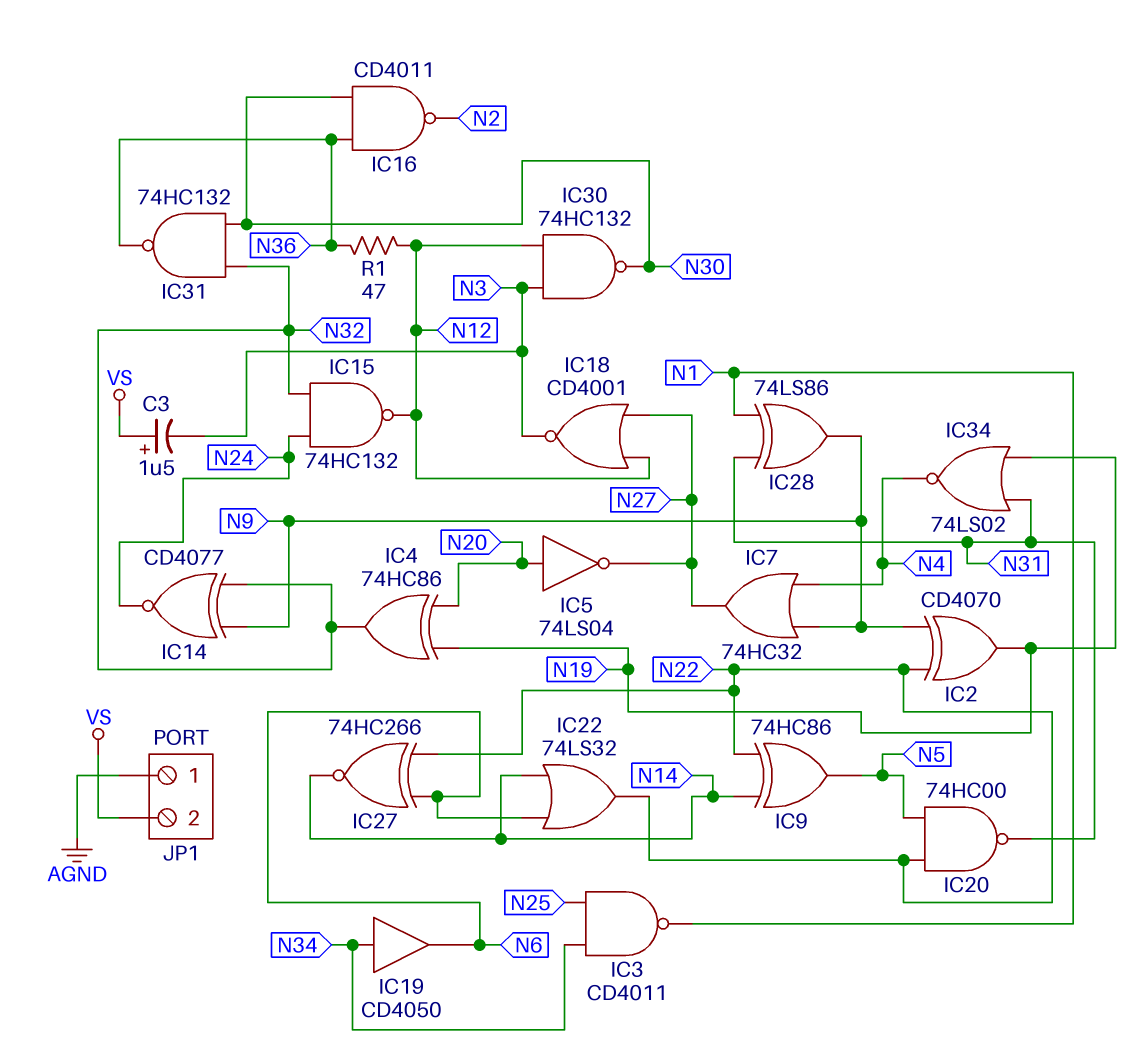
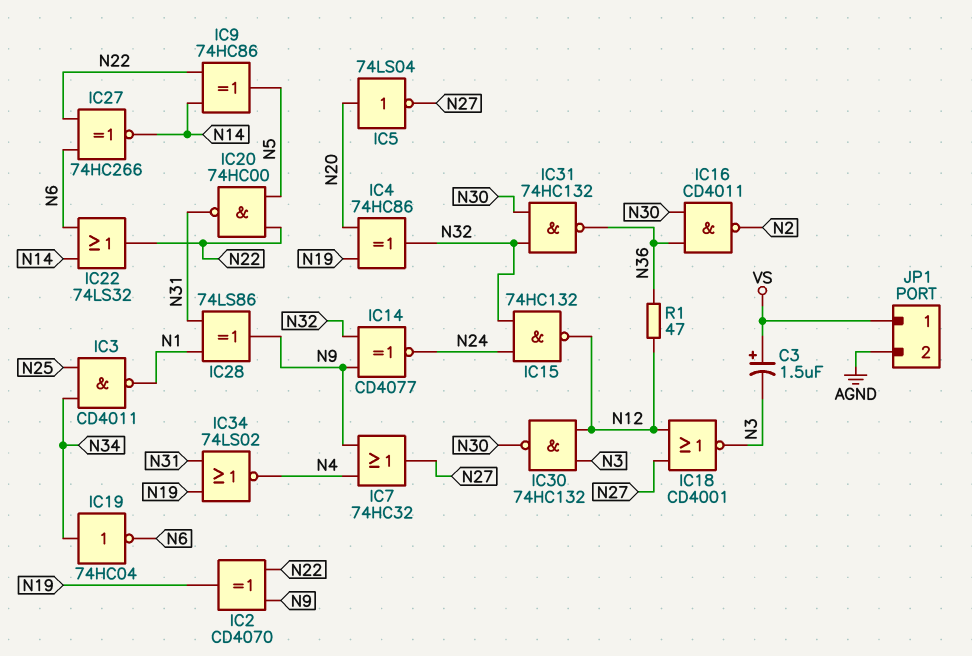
IC19: buffer CD4050 (in N34, out N6) -> NOT 74HC04 (in N34, out N6)
JP1 pin 1: AGND -> VS
JP1 pin 2: VS -> AGND

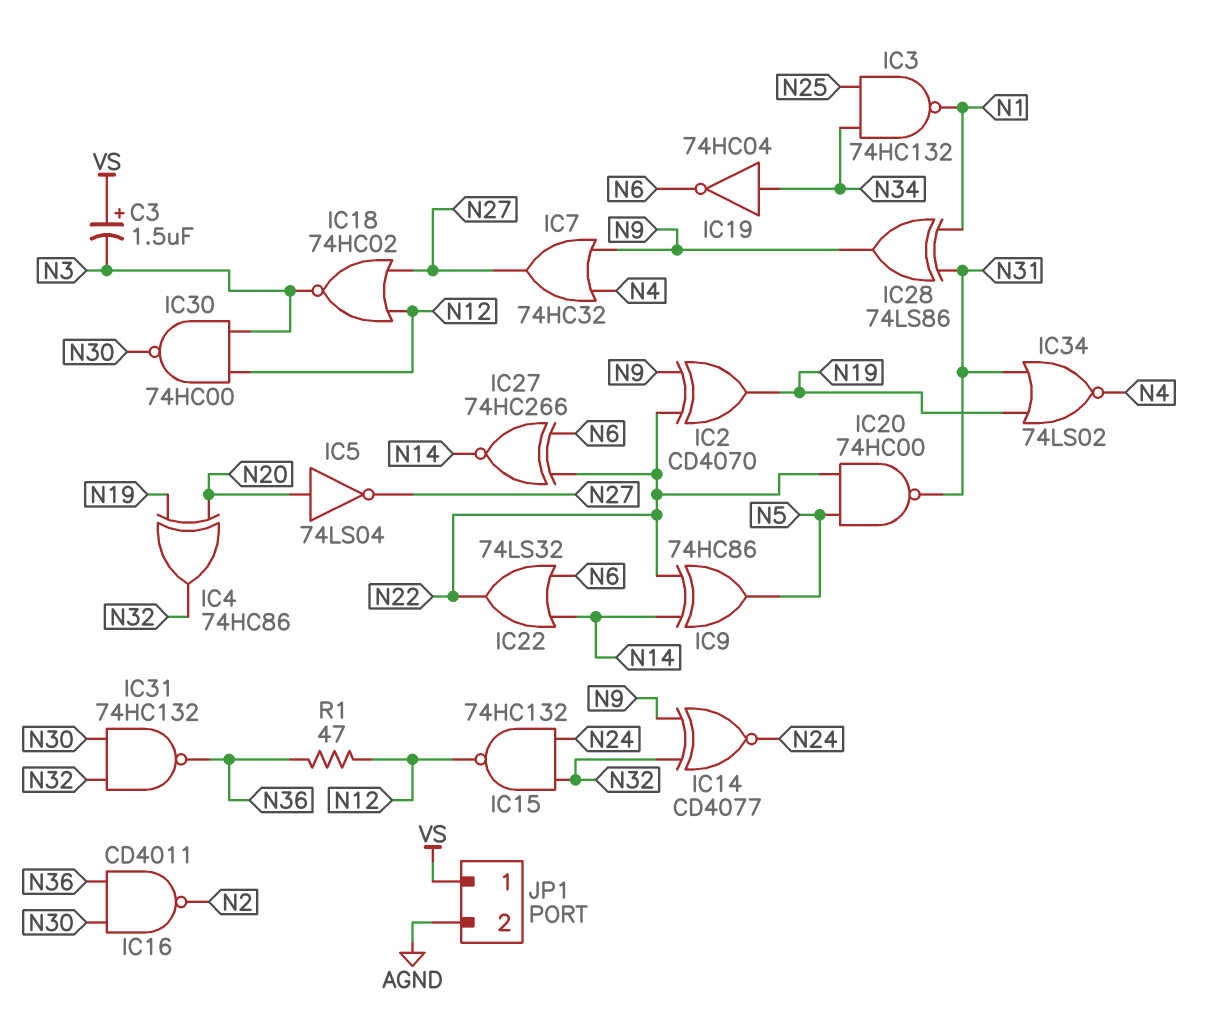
IC3: NAND CD4011 (in N25, in N34, out N1) -> NAND 74HC132 (in N25, in N34, out N1)
IC18: NOR CD4001 (in N12, in N27, out N3) -> NOR 74HC02 (in N12, in N27, out N3)
IC30: NAND 74HC132 (in N3, in N12, out N30) -> NAND 74HC00 (in N3, in N12, out N30)

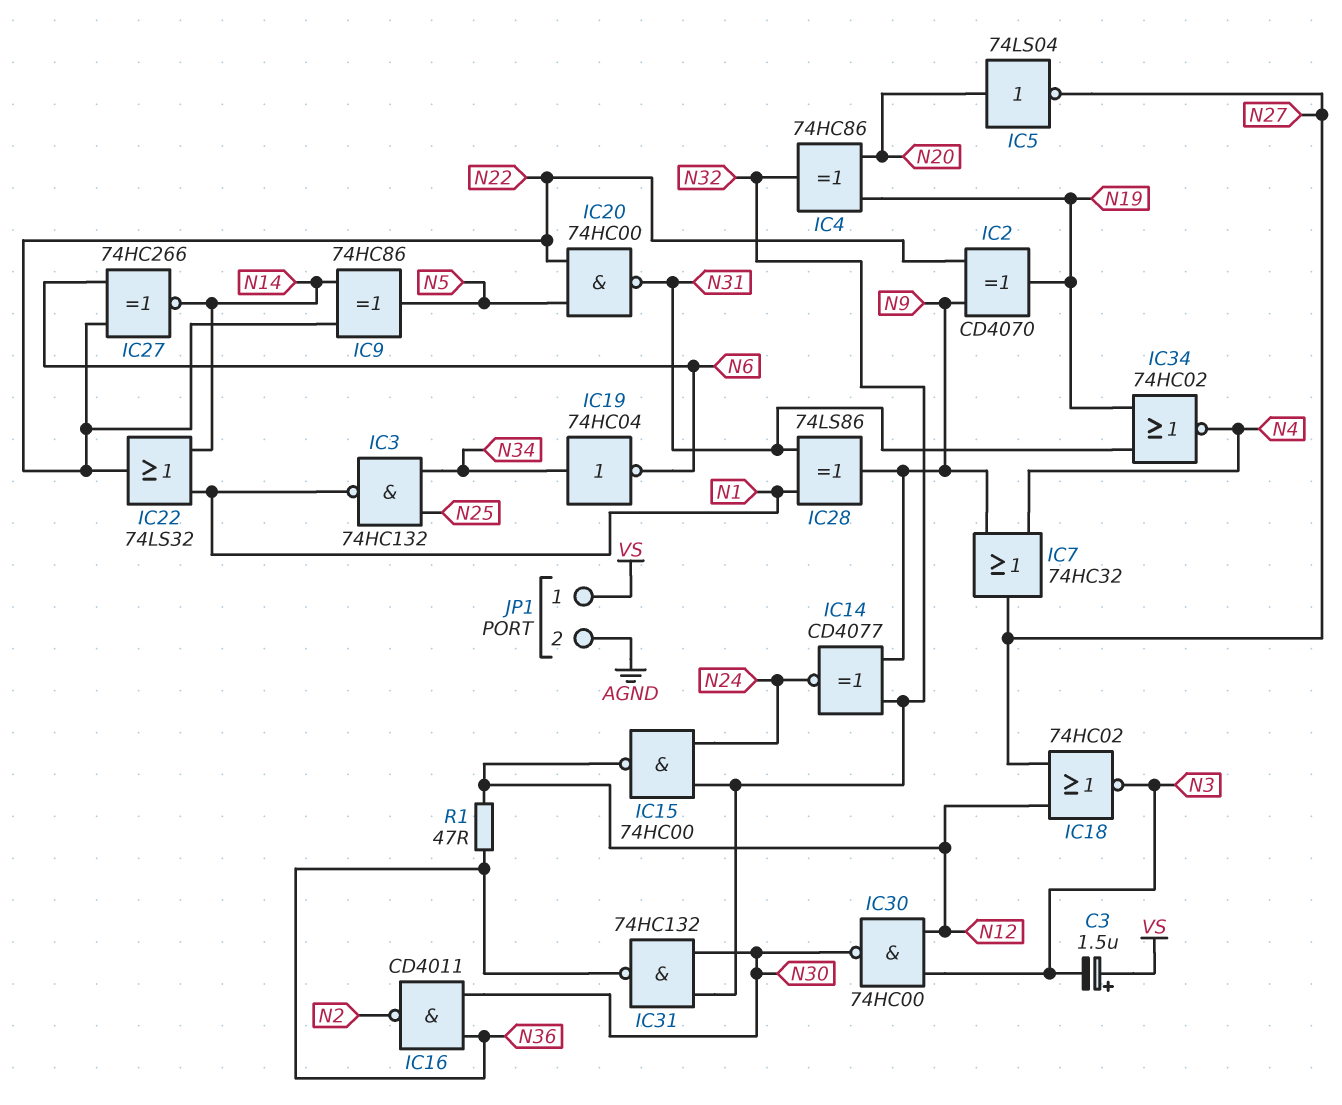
IC15: NAND 74HC132 (in N24, in N32, out N12) -> NAND 74HC00 (in N24, in N32, out N12)
IC22: OR 74LS32 (in N6, in N14, out N22) -> OR 74LS32 (in N1, in N14, out N22)
IC34: NOR 74LS02 (in N19, in N31, out N4) -> NOR 74HC02 (in N19, in N31, out N4)

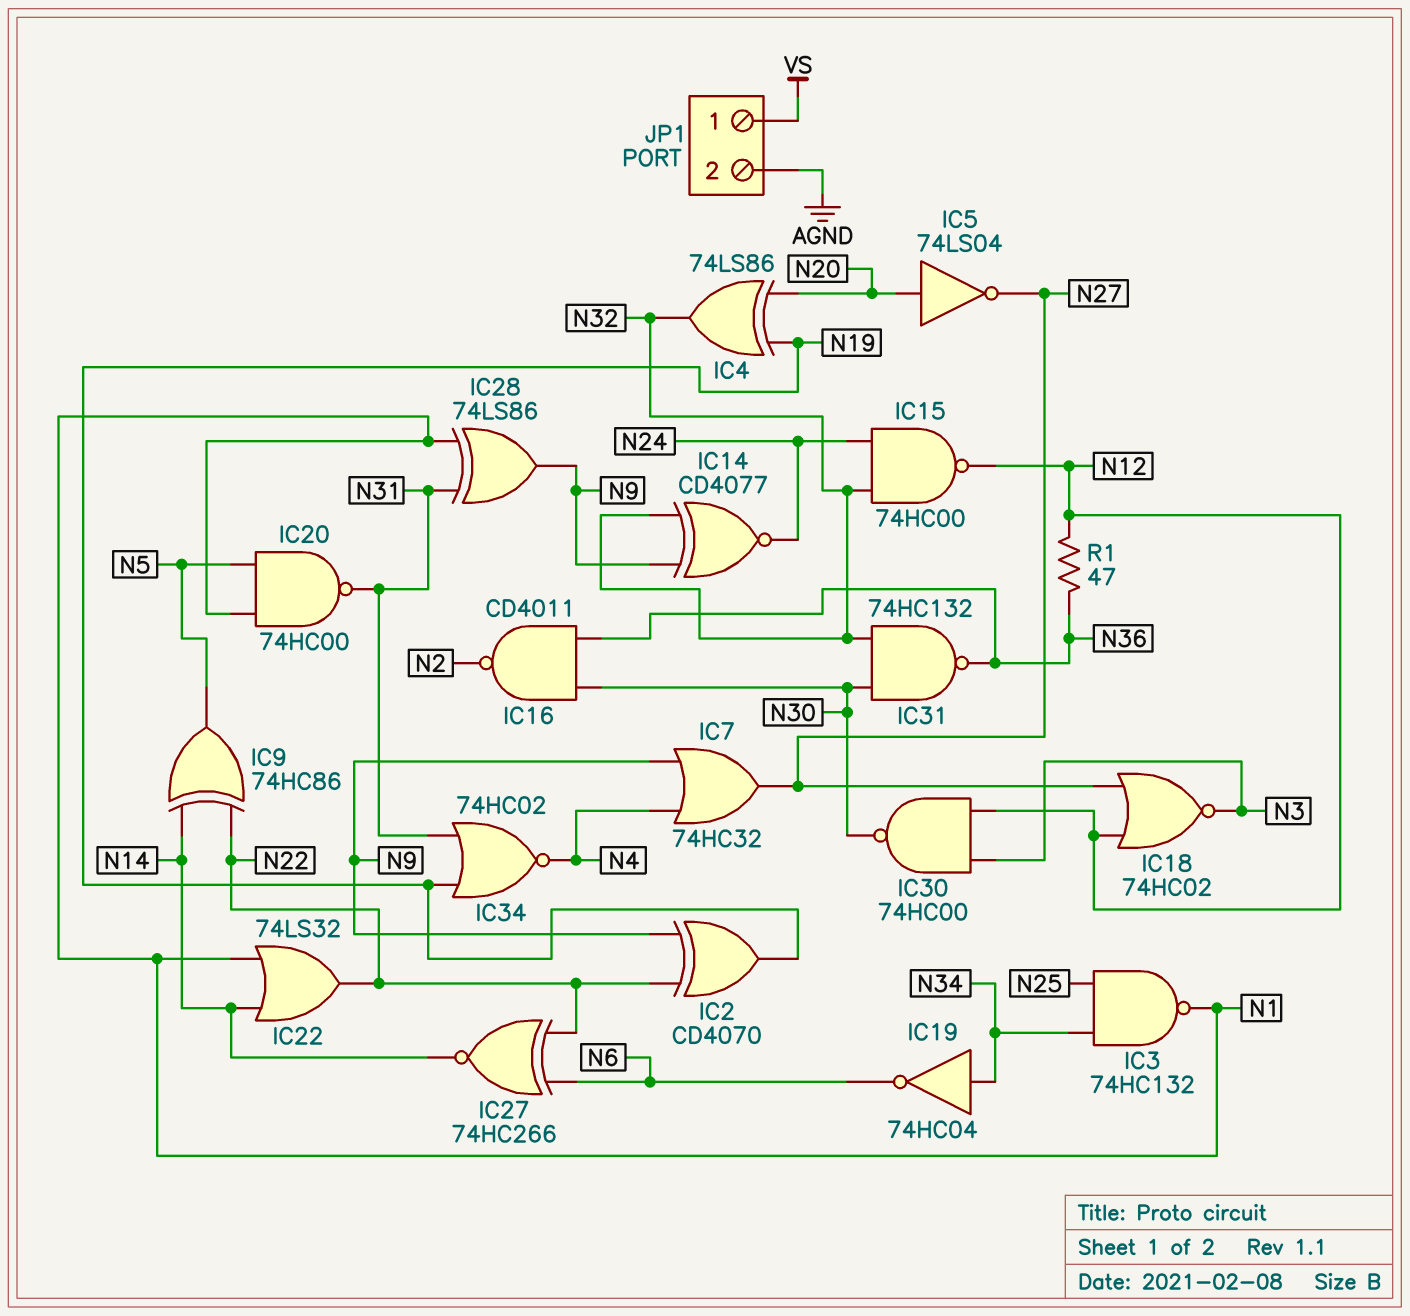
C3: 1.5uF (plus VS, minus N3) -> none
IC4: XOR 74HC86 (in N19, in N20, out N32) -> XOR 74LS86 (in N19, in N20, out N32)
IC20: NAND 74HC00 (in N5, in N22, out N31) -> NAND 74HC00 (in N1, in N5, out N31)

